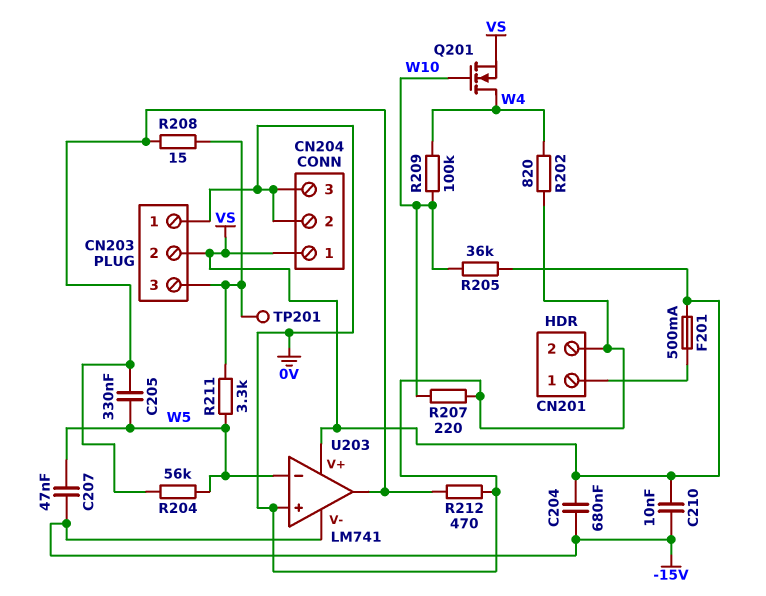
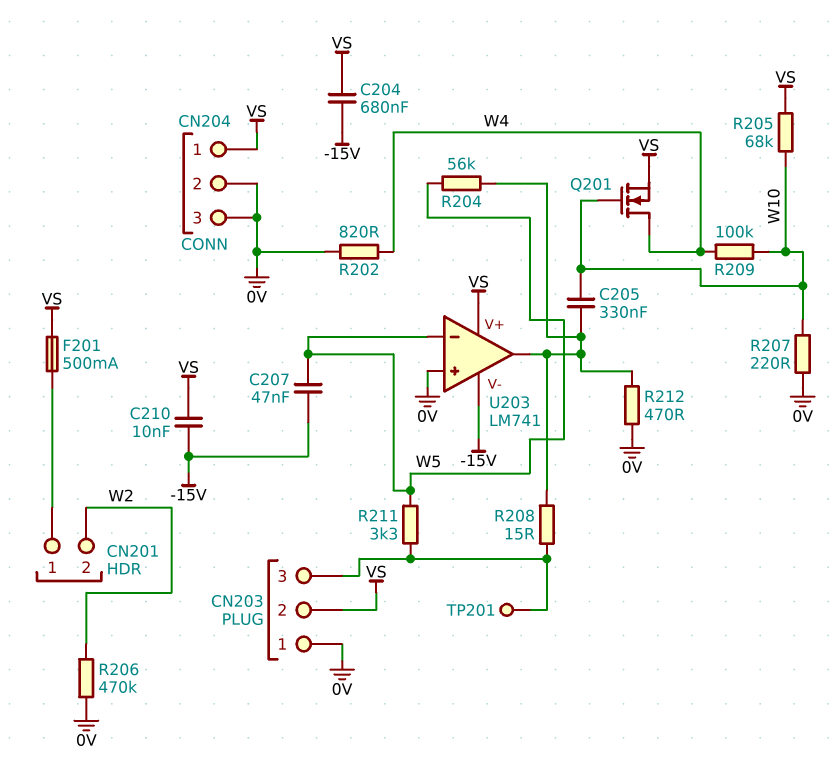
C205: 330nF (U203/out, W5) -> 330nF (U203/out, W10)
CN201 pin 2: 0V -> W2
R205: 36k (VS, W10) -> 68k (VS, W10)
R206: none -> 470k (0V, W2)

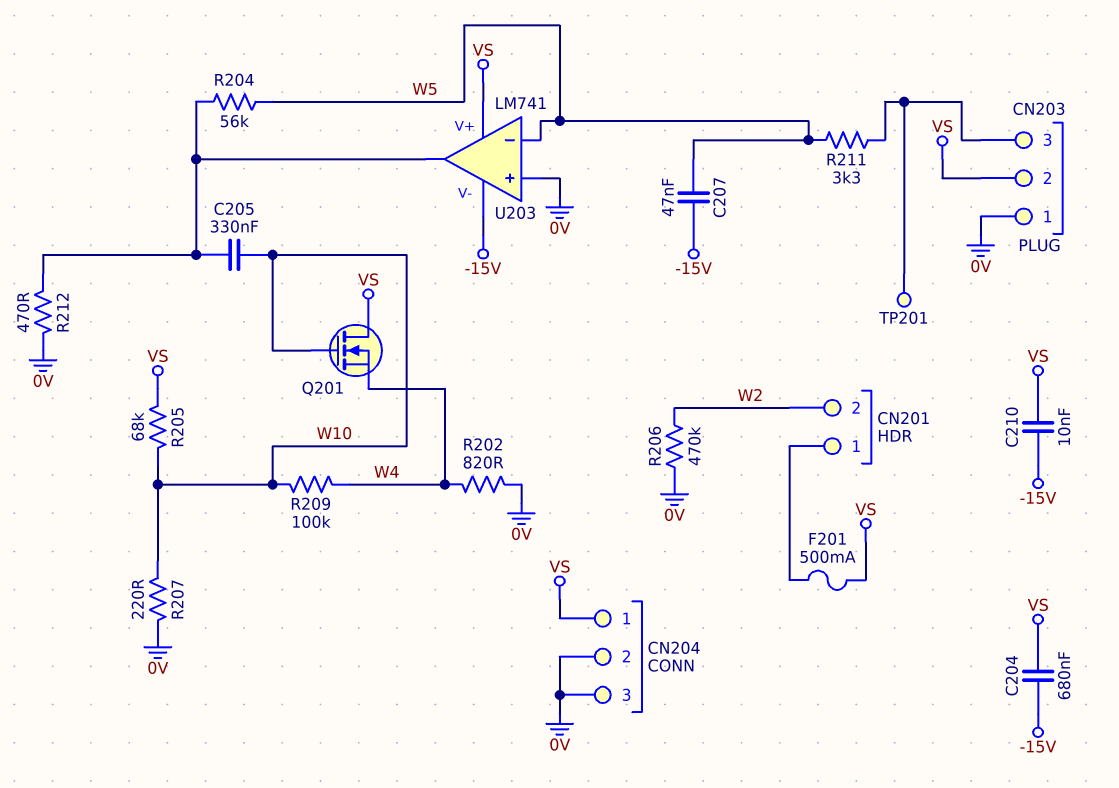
Q201: NMOS (G W10, D W4, S VS) -> NMOS (G W10, D VS, S W4)
R208: 15 (CN203/3, U203/out) -> none

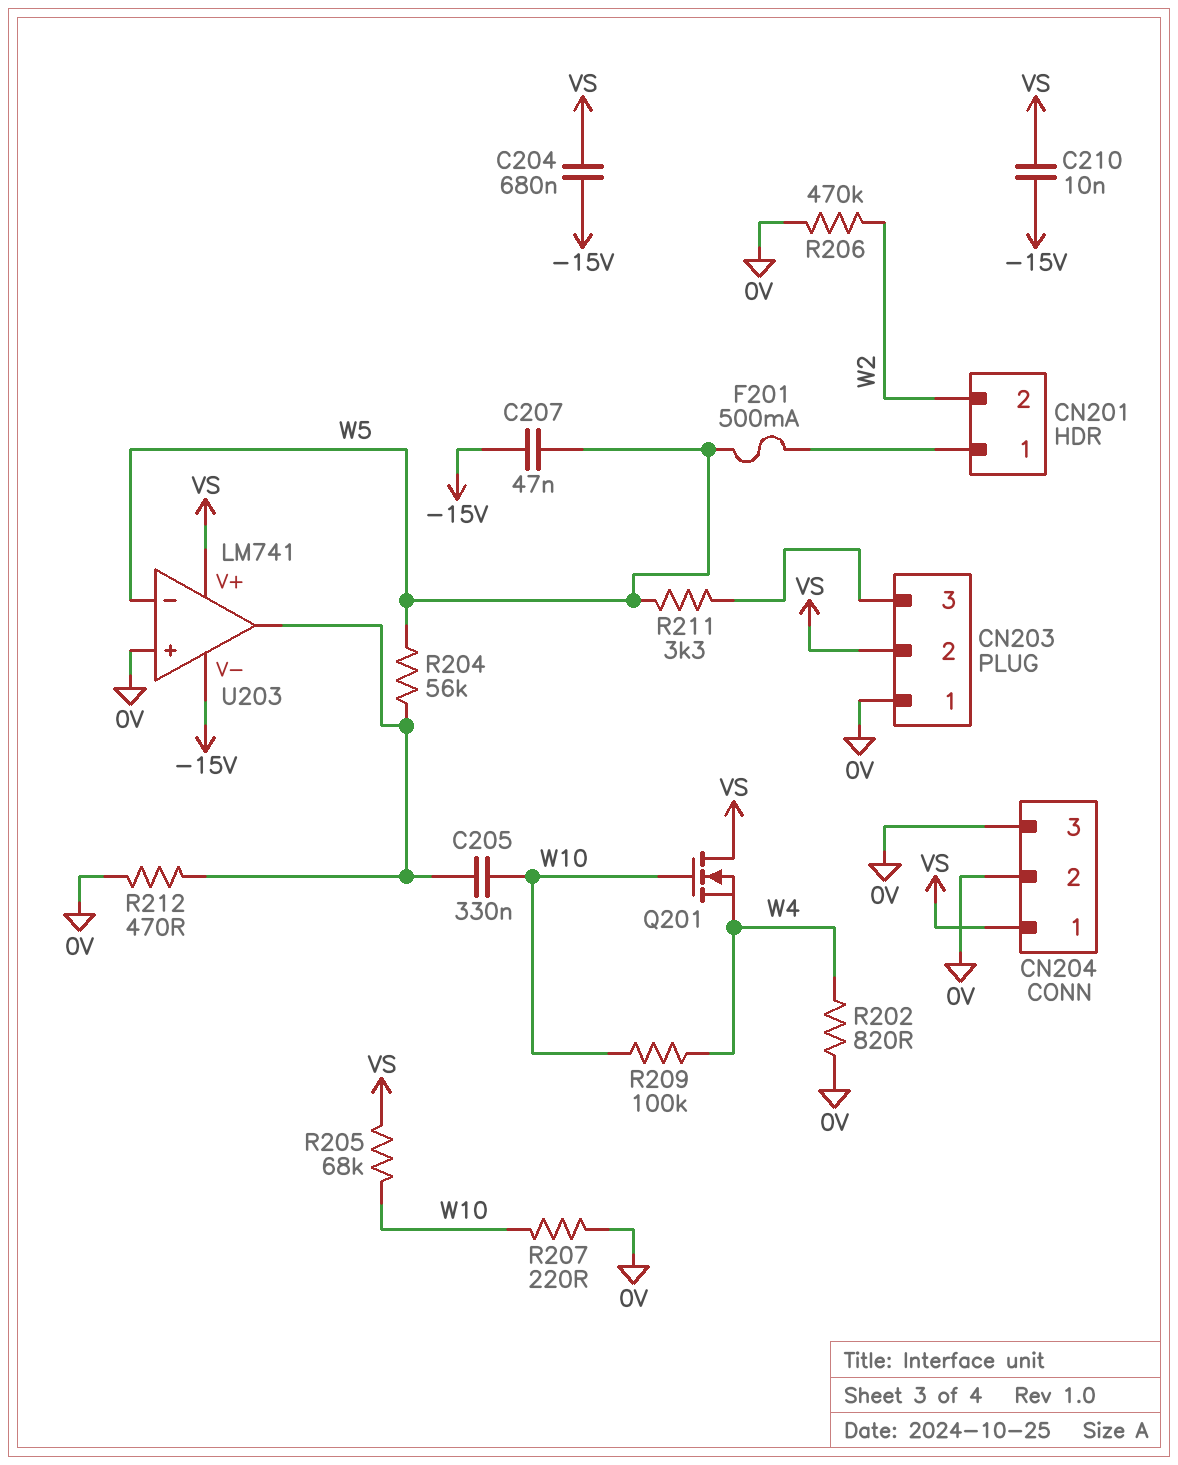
F201: 500mA (CN201/1, VS) -> 500mA (CN201/1, W5)
TP201: test point (CN203/3) -> none

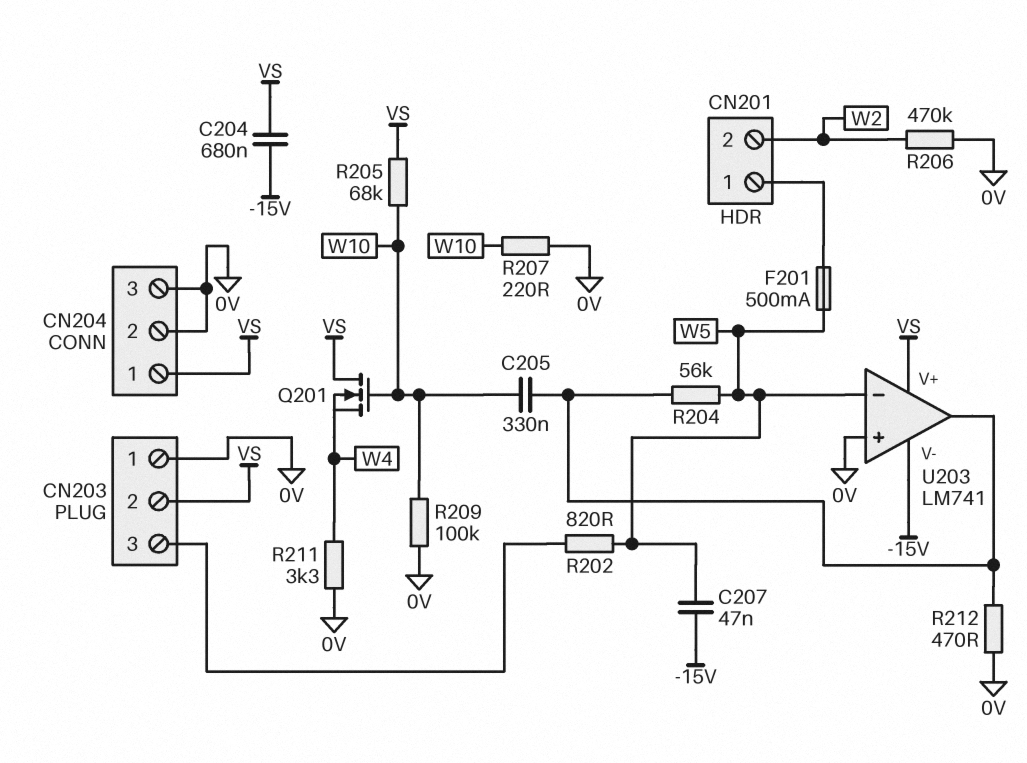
C210: 10nF (-15V, VS) -> none
R202: 820 (0V, W4) -> 820 (CN203/3, W5)
R209: 100k (W4, W10) -> 100k (0V, W10)
R211: 3.3k (CN203/3, W5) -> 3.3k (0V, W4)

